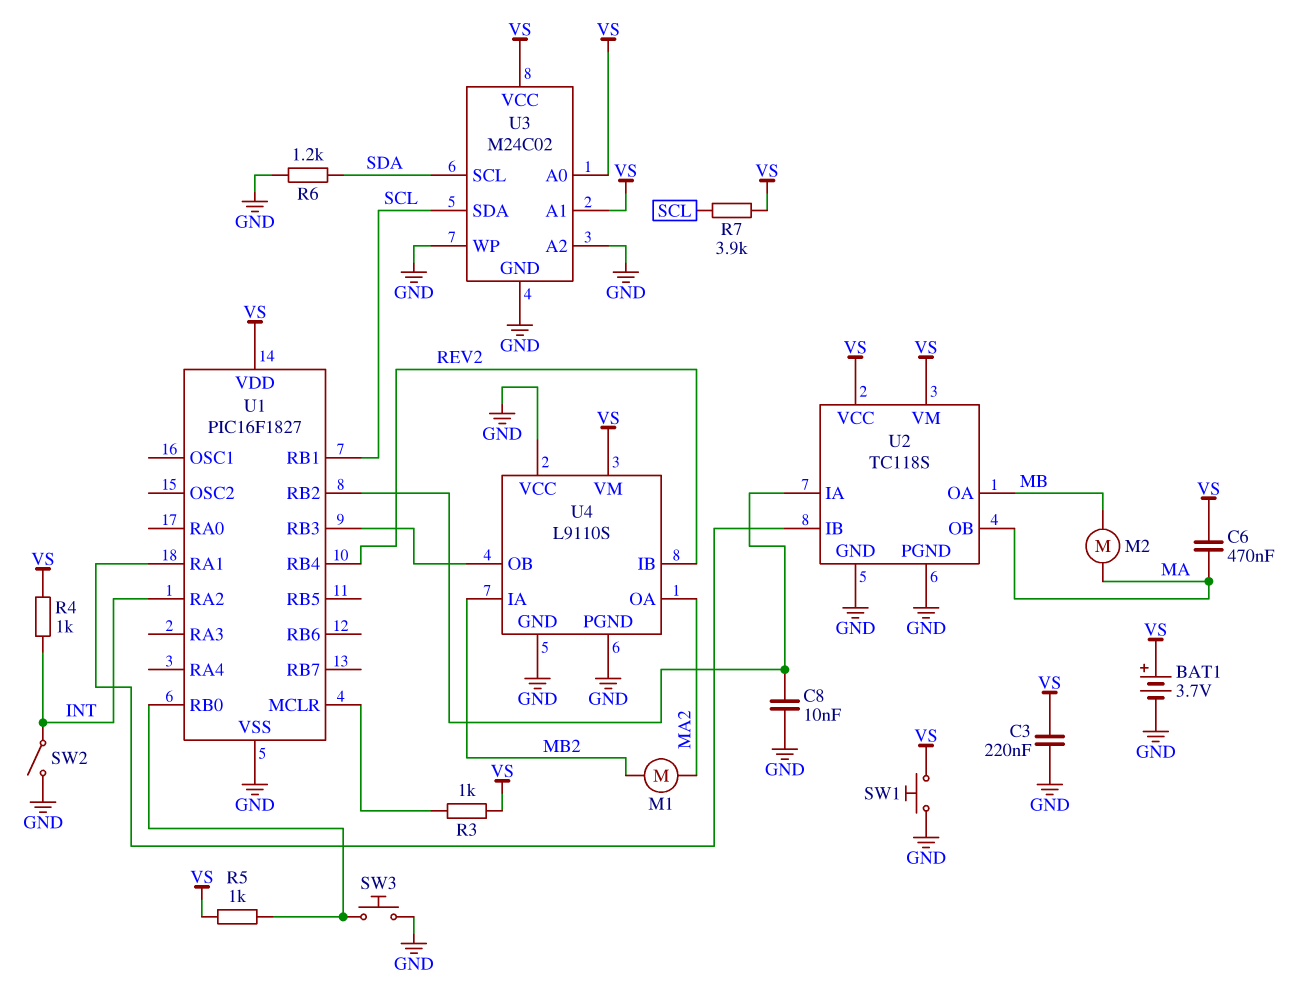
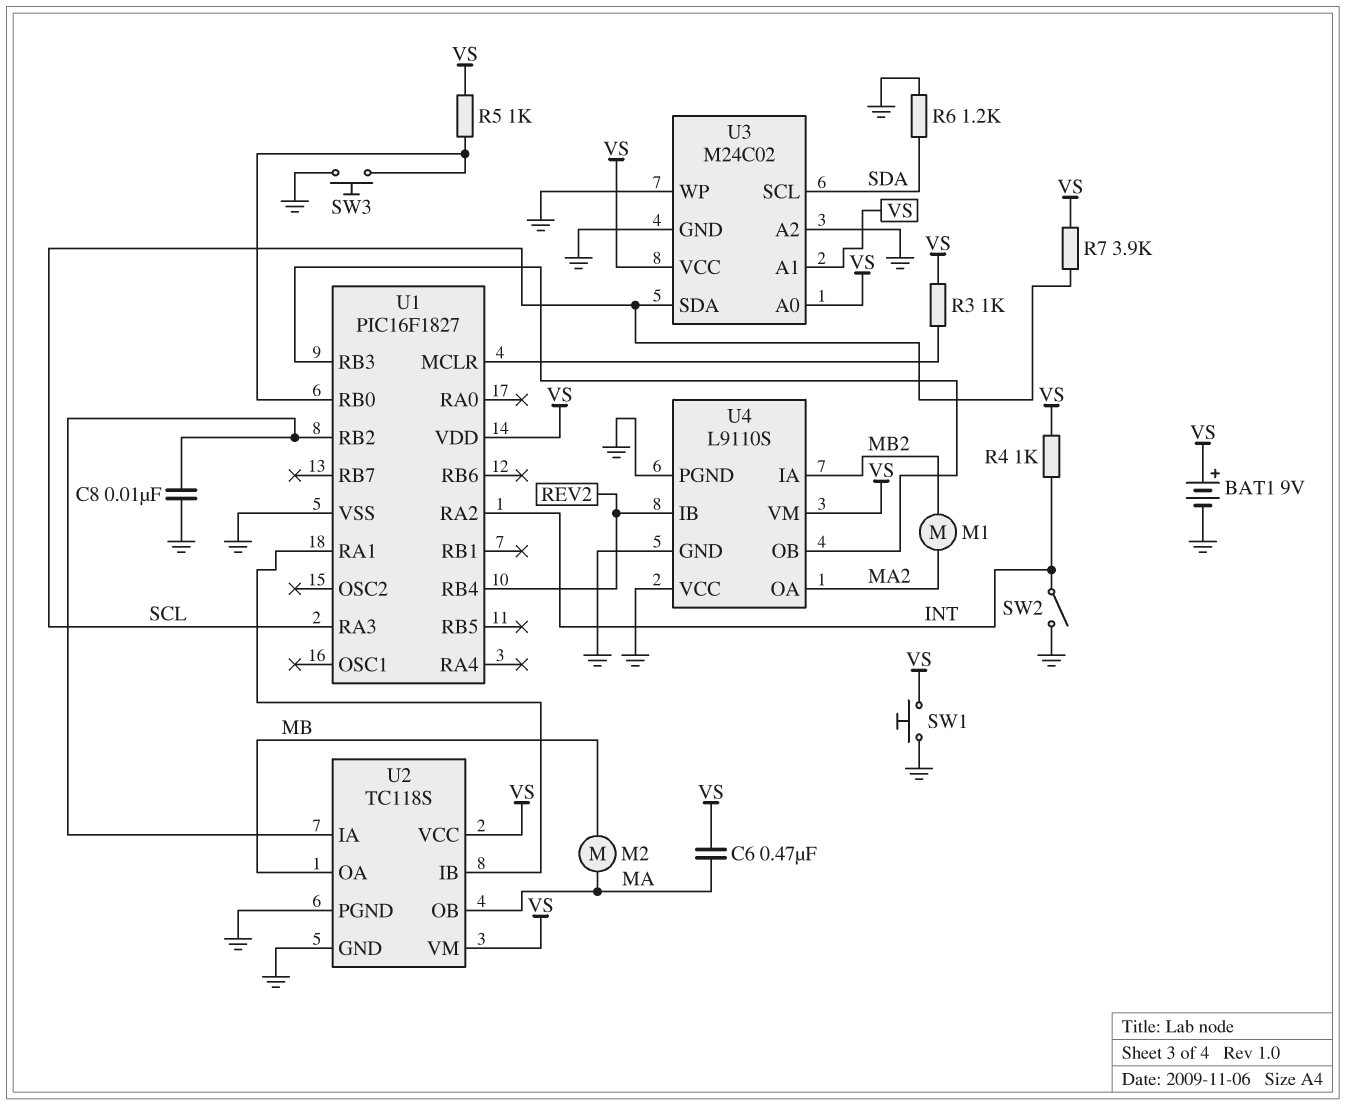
BAT1: 3.7V (plus VS, minus GND) -> 9V (plus VS, minus GND)
C3: 220nF (GND, VS) -> none
U1 pin RA3: none -> SCL
U1 pin RB1: SCL -> none

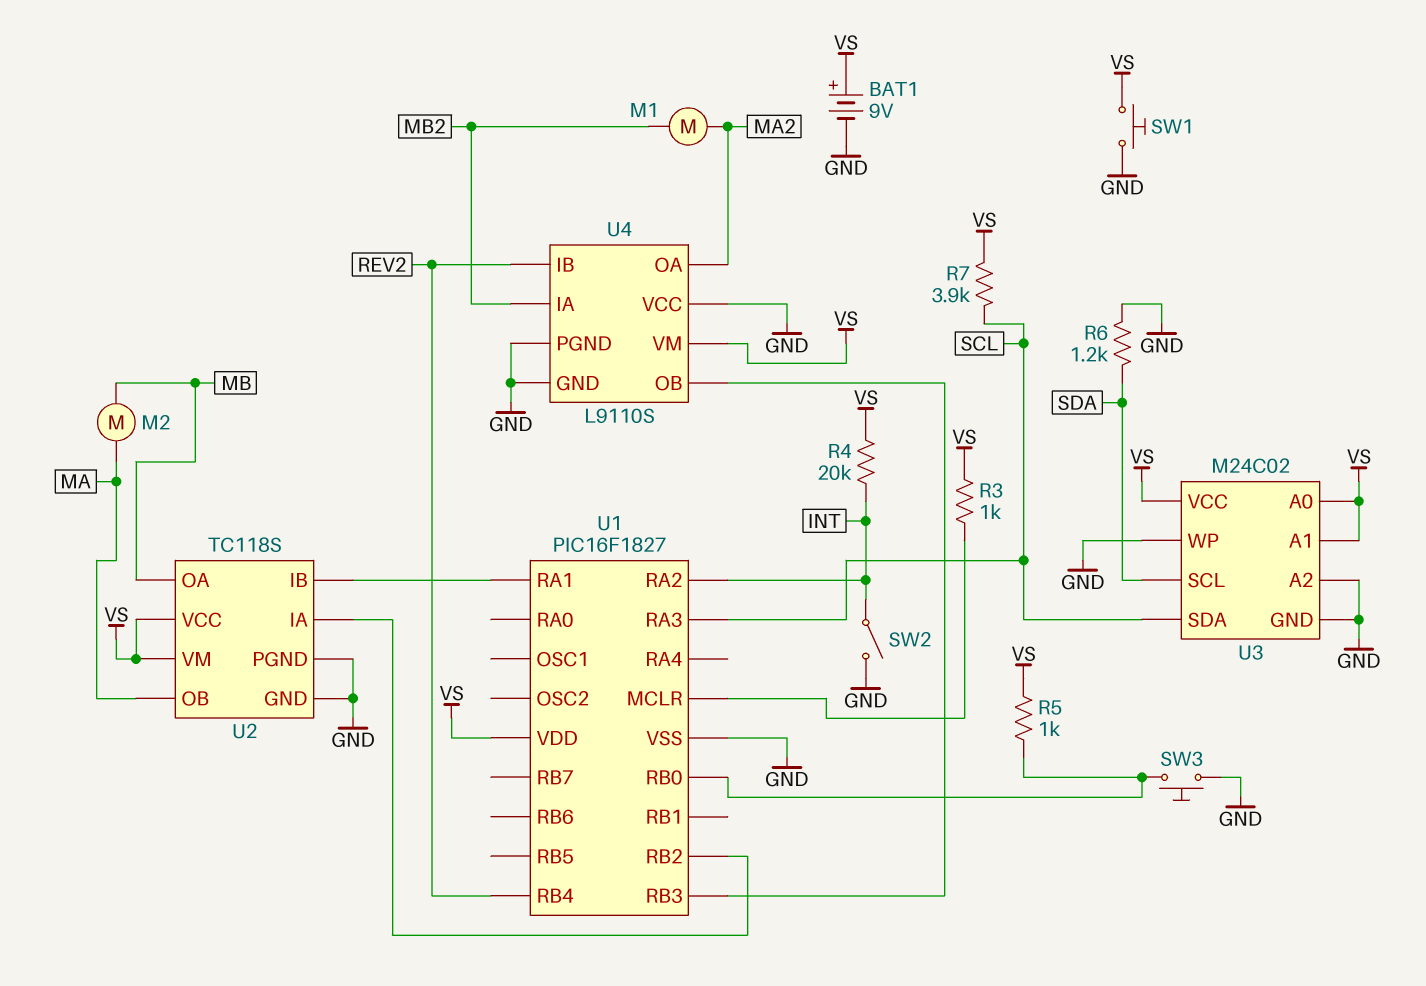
C6: 470nF (MA, VS) -> none
C8: 10nF (GND, U1/RB2) -> none
R4: 1k (INT, VS) -> 20k (INT, VS)

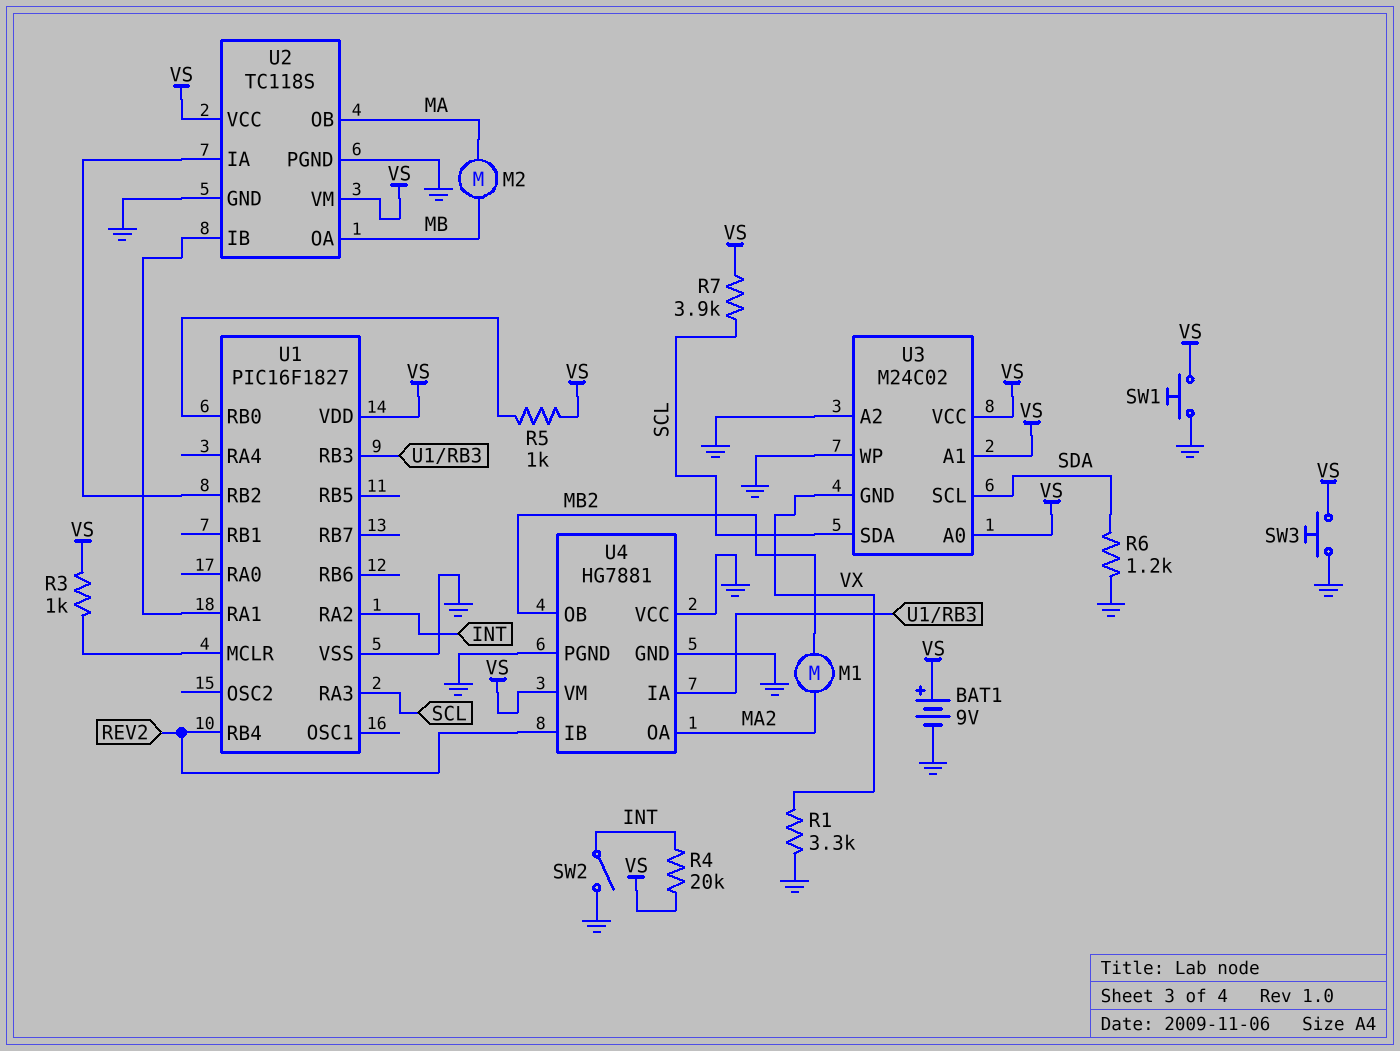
R1: none -> 3.3k (GND, VX)
SW3: button (GND, U1/RB0) -> button (GND, VS)
U3 pin GND: GND -> VX
U4: L9110S -> HG7881
U4 pin IA: MB2 -> U1/RB3
U4 pin OB: U1/RB3 -> MB2

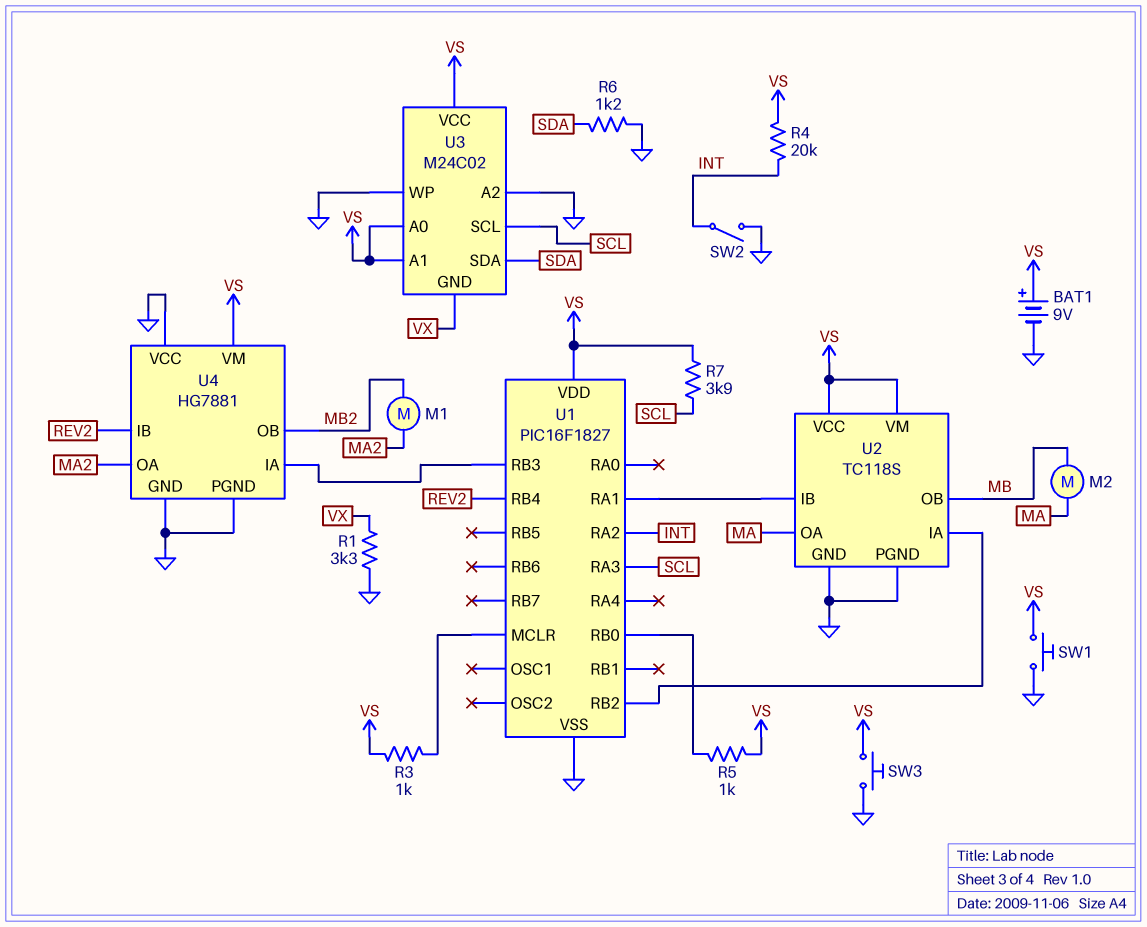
U2 pin OA: MB -> MA
U2 pin OB: MA -> MB
U3 pin SCL: SDA -> SCL
U3 pin SDA: SCL -> SDA

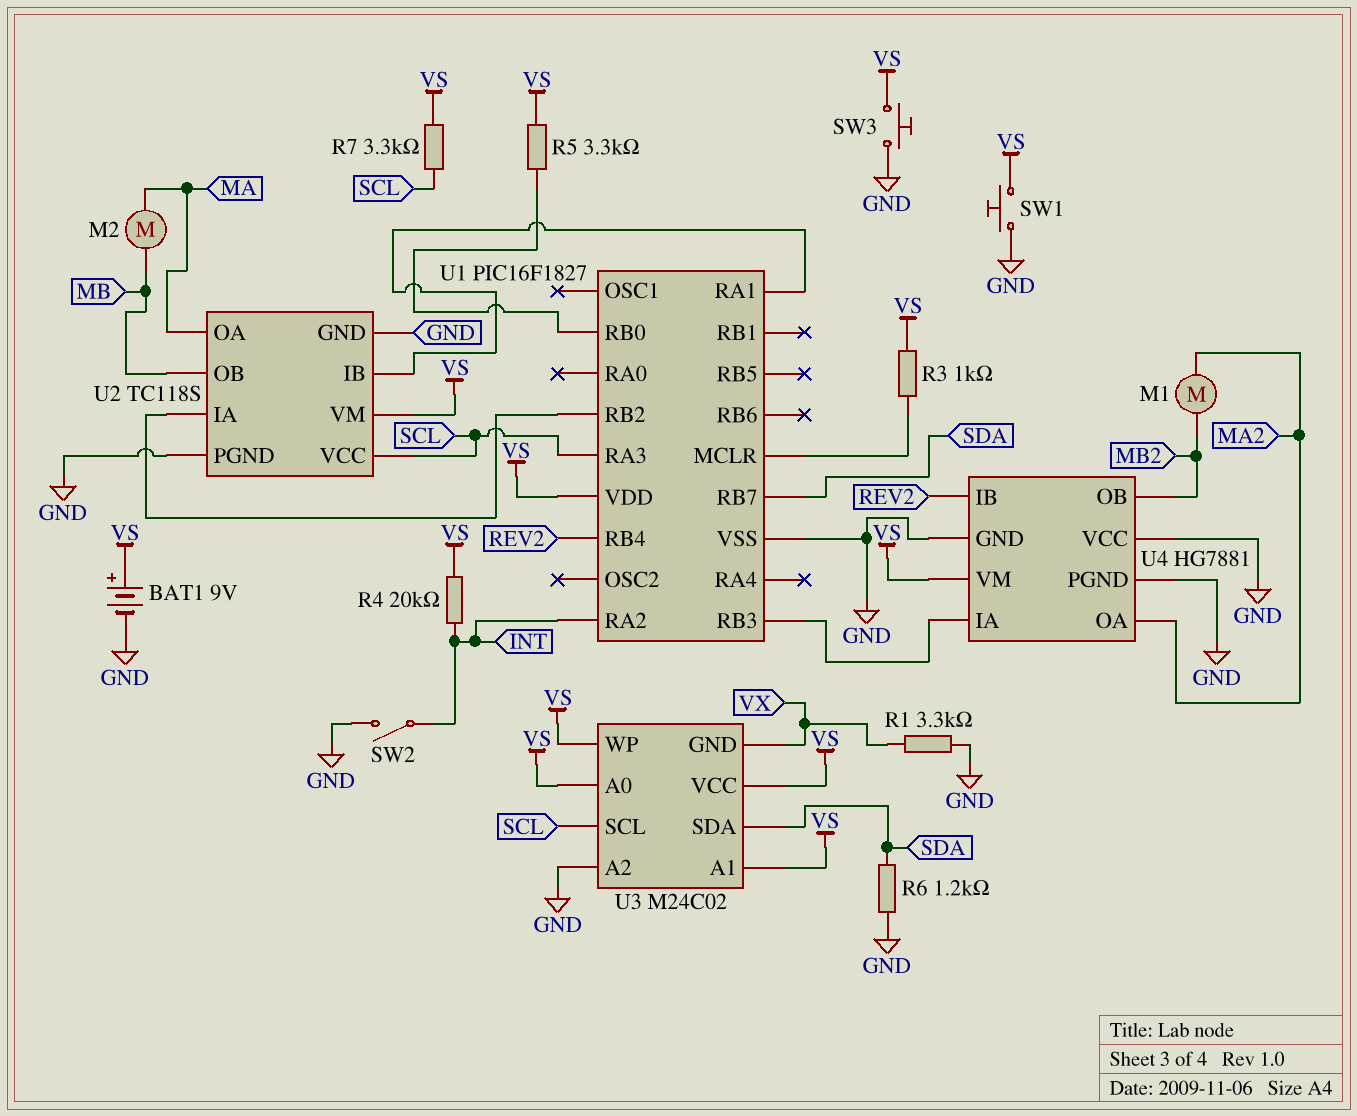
R5: 1k (U1/RB0, VS) -> 3.3k (U1/RB0, VS)
R7: 3.9k (SCL, VS) -> 3.3k (SCL, VS)
U1 pin RB7: none -> SDA
U2 pin VCC: VS -> SCL
U3 pin WP: GND -> VS

